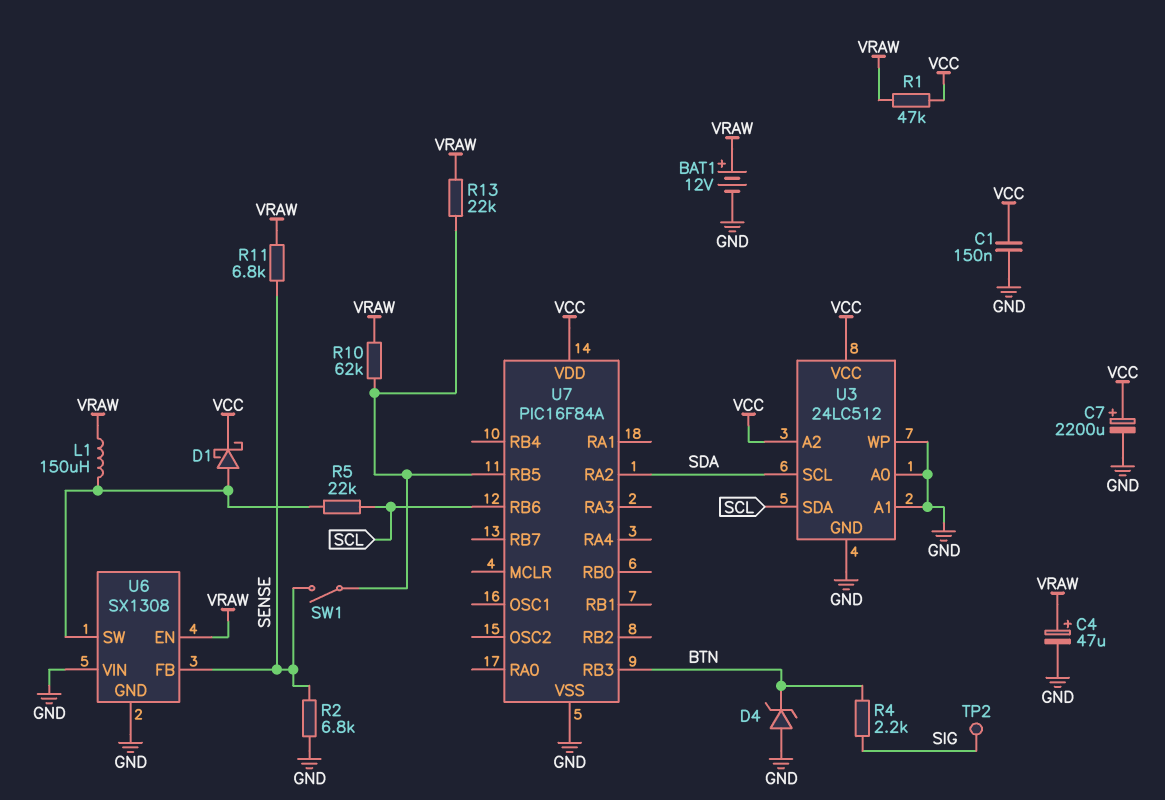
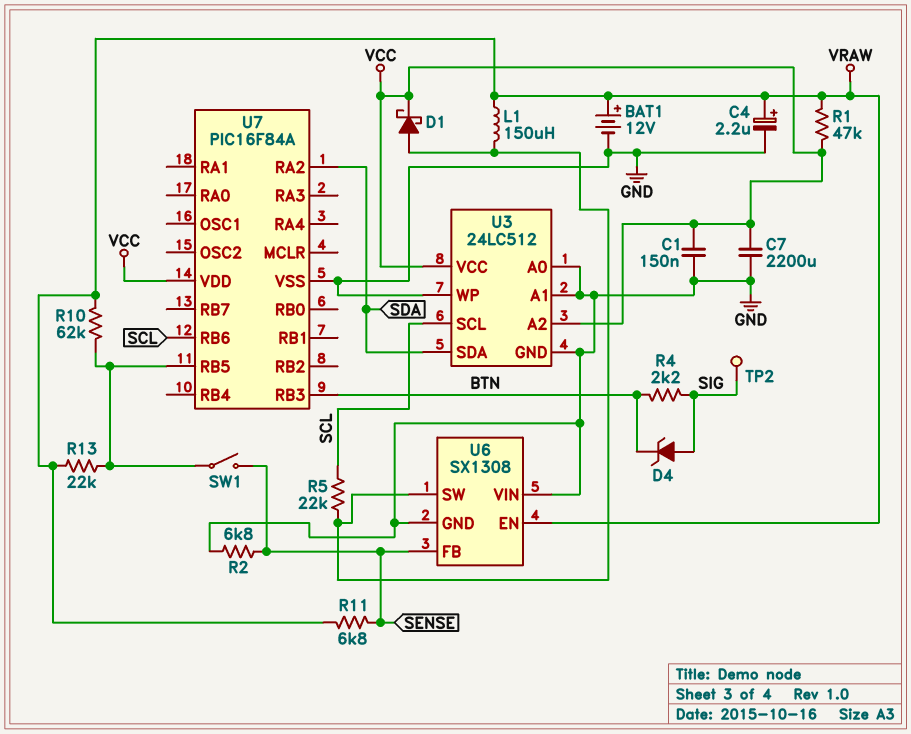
C4: 47uF (plus VRAW, minus GND) -> 2.2uF (plus VRAW, minus GND)
C7: 2200uF (plus VCC, minus GND) -> 2200uF (GND, VCC)
D4: zener (A GND, K BTN) -> zener (A SIG, K BTN)
U3 pin SCL: SDA -> SCL
U3 pin SDA: SCL -> SDA

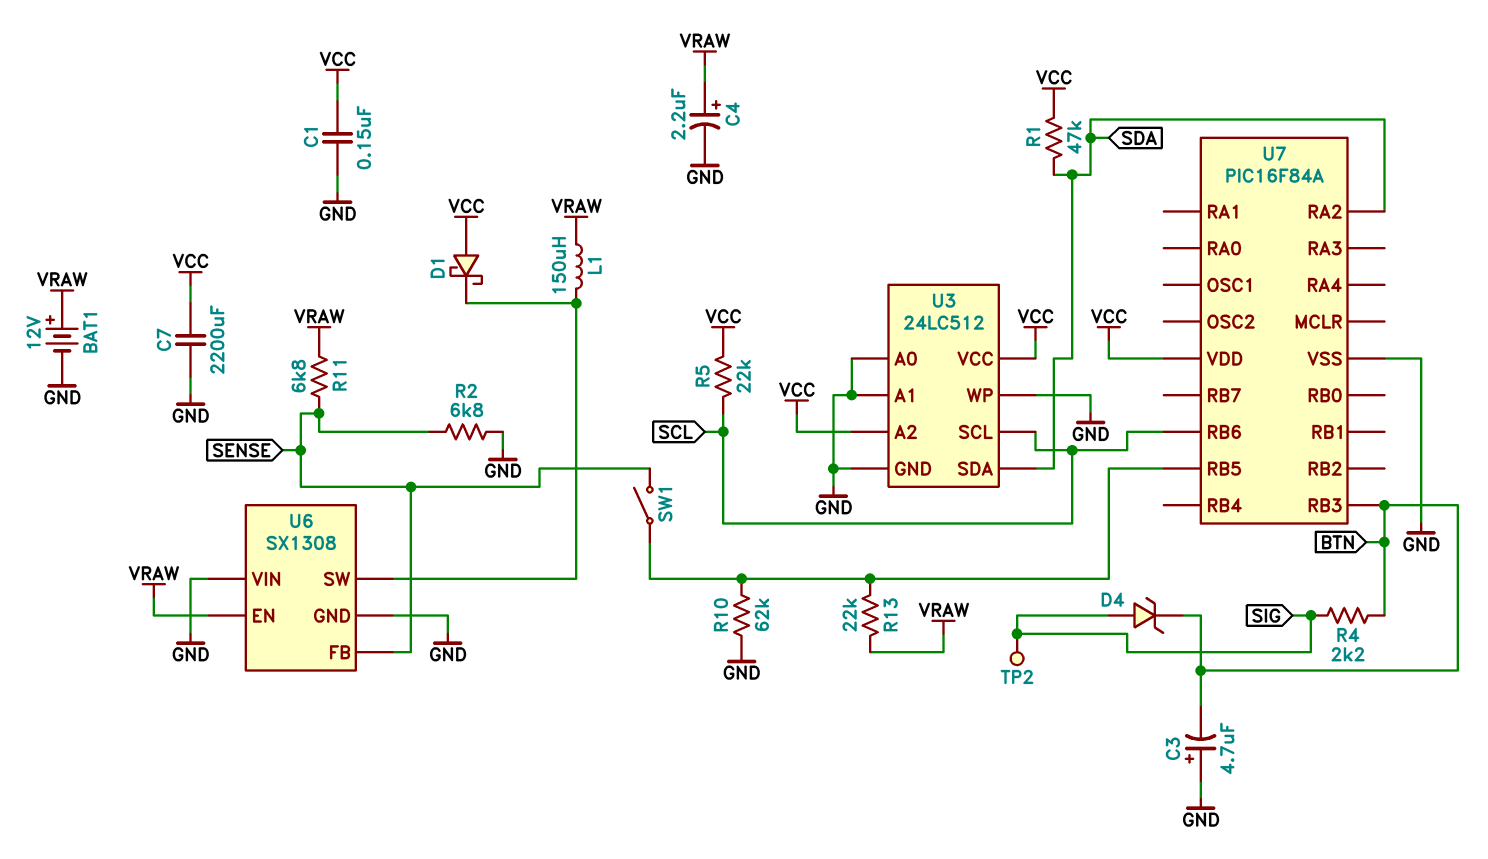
C3: none -> 4.7uF (plus GND, minus BTN)
D1: schottky (A U6/SW, K VCC) -> schottky (A VCC, K U6/SW)
R1: 47k (VCC, VRAW) -> 47k (SDA, VCC)
R5: 22k (SCL, U6/SW) -> 22k (SCL, VCC)
R10: 62k (U7/RB5, VRAW) -> 62k (GND, U7/RB5)

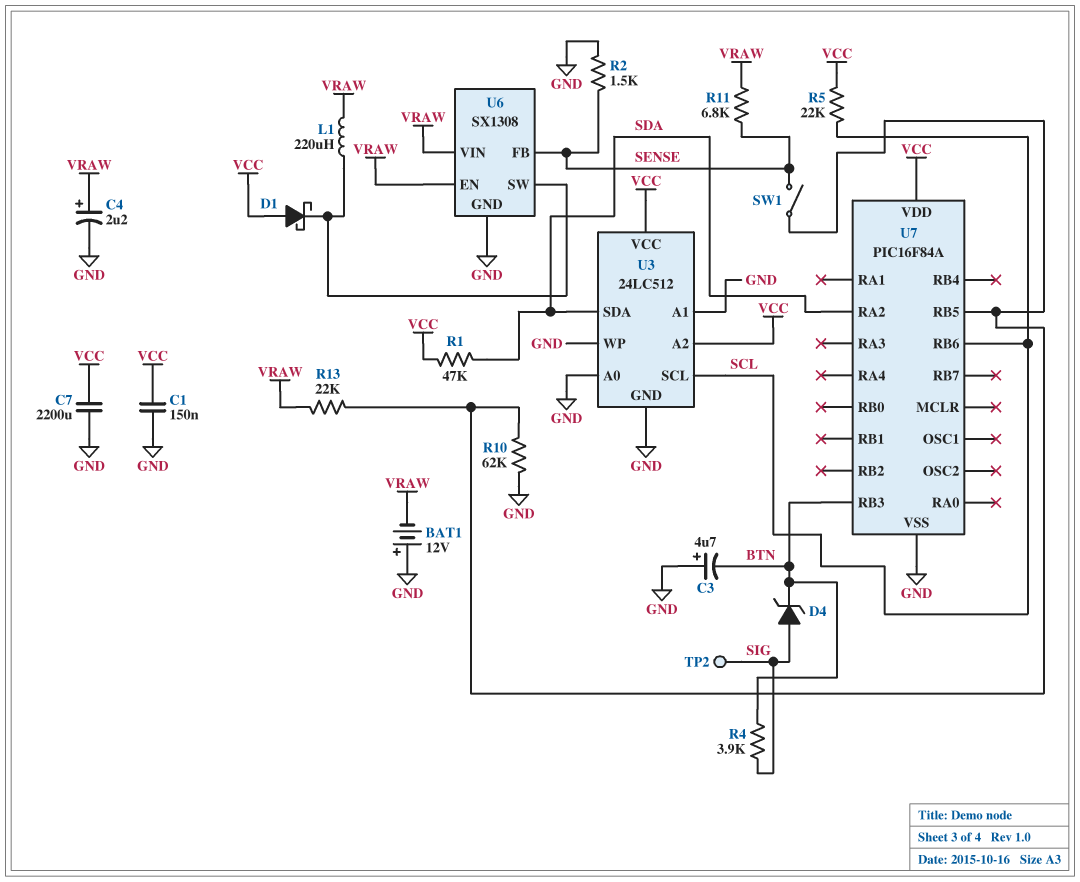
BAT1: 12V (plus VRAW, minus GND) -> 12V (plus GND, minus VRAW)
L1: 150uH (U6/SW, VRAW) -> 220uH (U6/SW, VRAW)
R2: 6.8k (GND, SENSE) -> 1.5k (GND, SENSE)
R4: 2.2k (BTN, SIG) -> 3.9k (BTN, SIG)
U6 pin VIN: GND -> VRAW

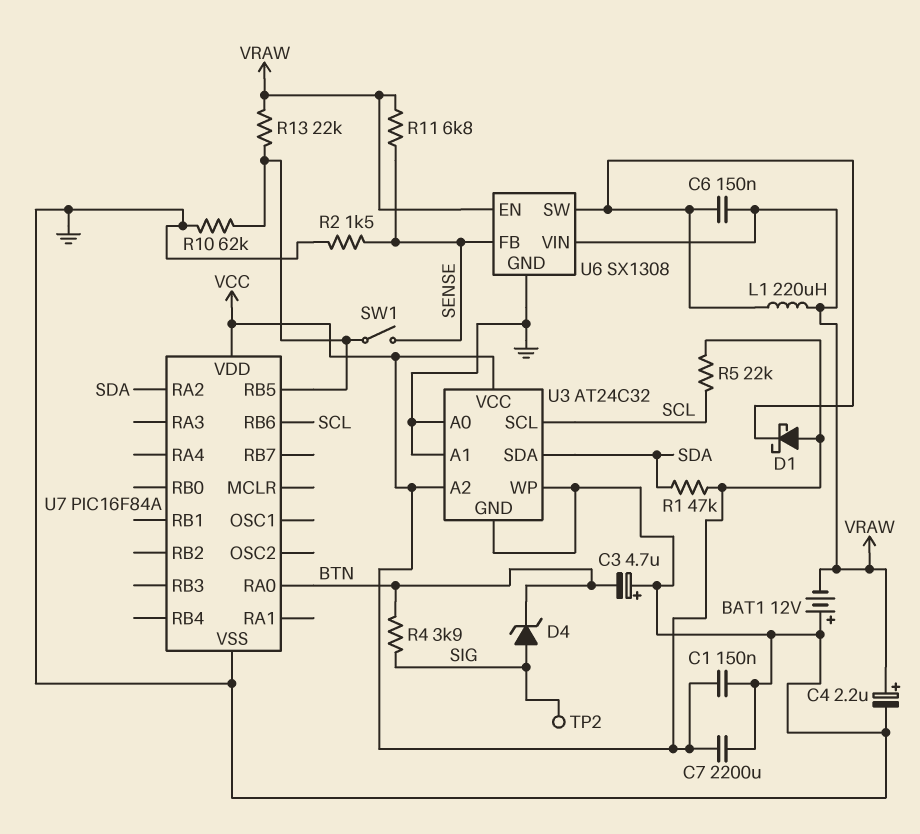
C6: none -> 150nF (U6/SW, VRAW)
U3: 24LC512 -> AT24C32
U7 pin RA0: none -> BTN
U7 pin RB3: BTN -> none

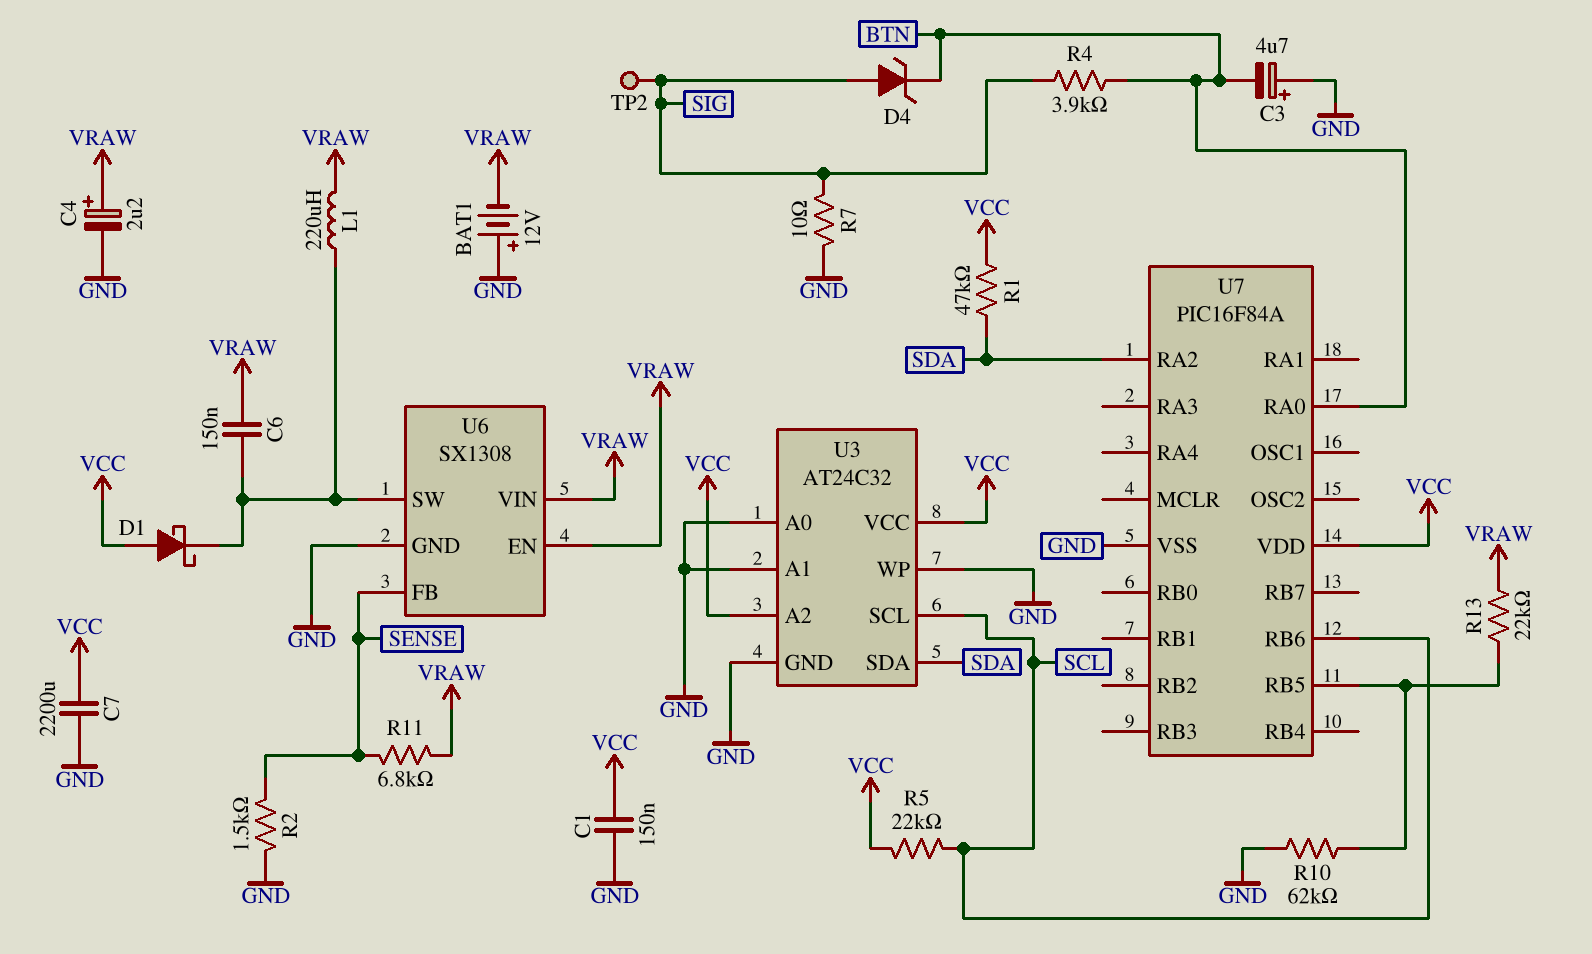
R7: none -> 10 (GND, SIG)
SW1: switch (SENSE, U7/RB5) -> none

